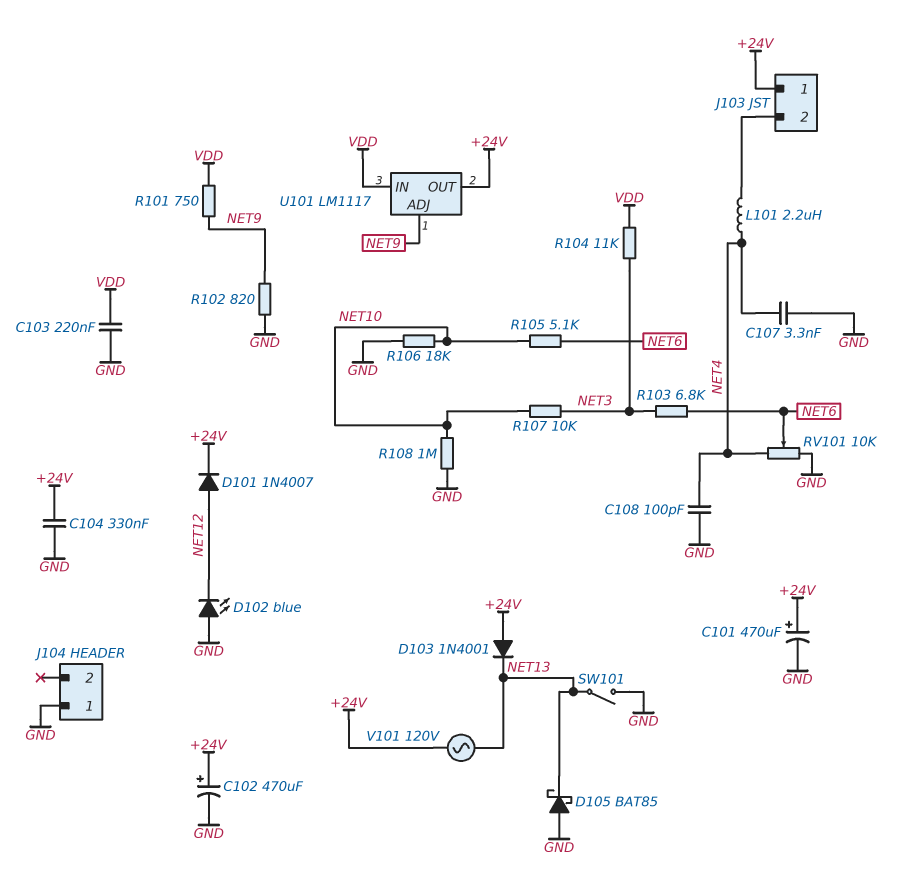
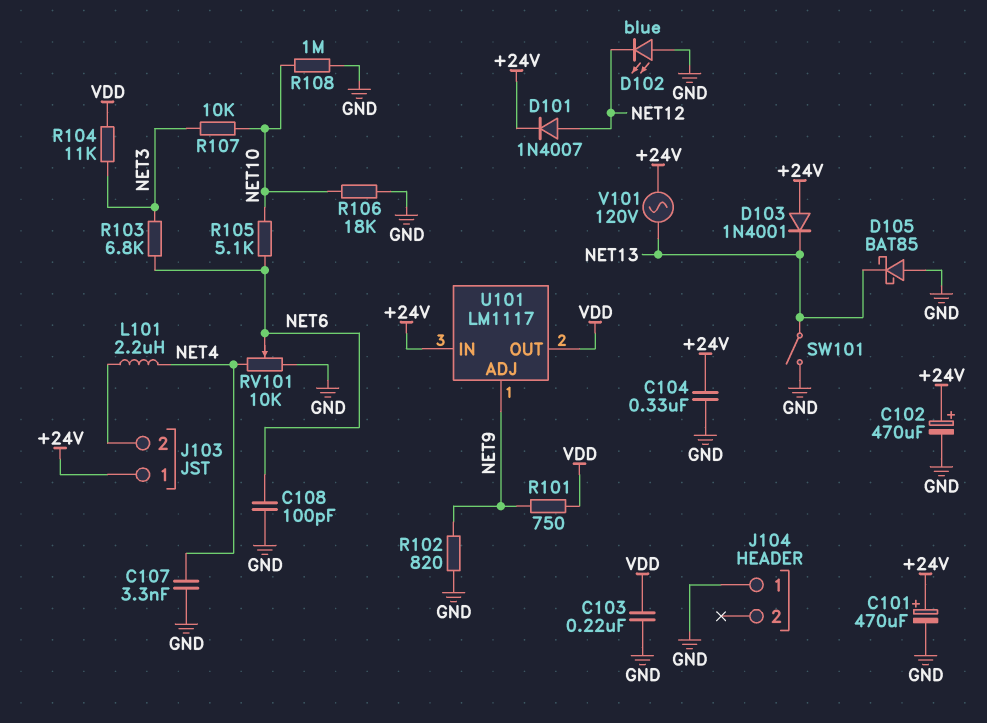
C108: 100pF (GND, NET4) -> 100pF (GND, NET6)
U101 pin IN: VDD -> +24V
U101 pin OUT: +24V -> VDD

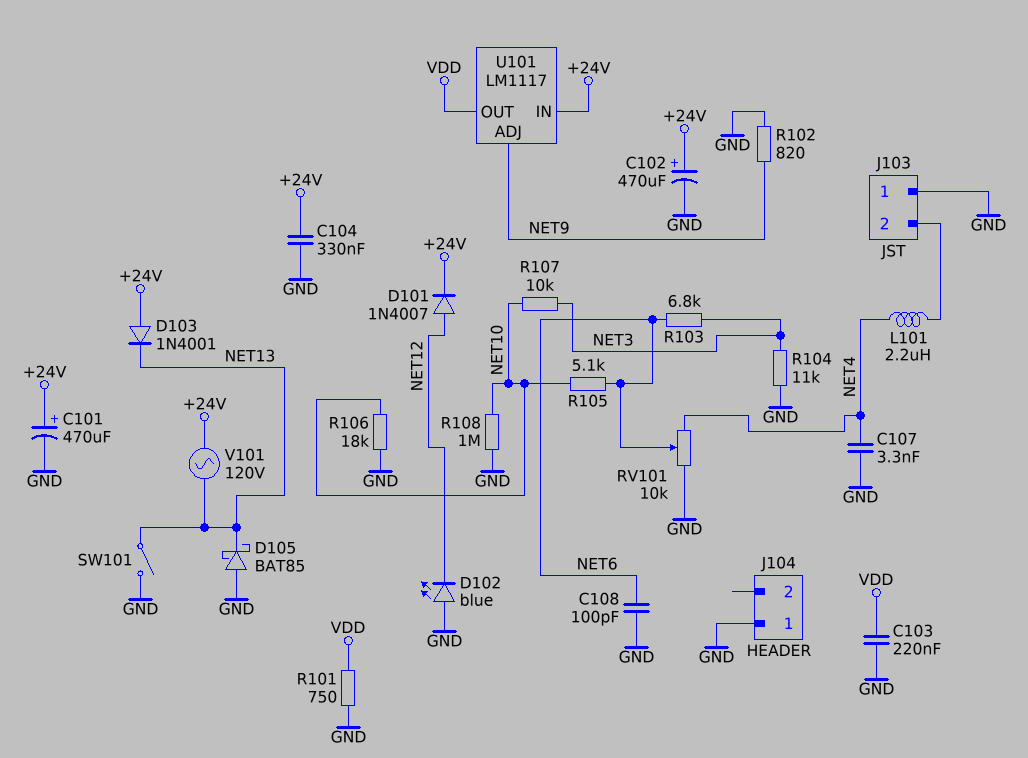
J103 pin 1: +24V -> GND
R101: 750 (NET9, VDD) -> 750 (GND, VDD)
R104: 11k (NET3, VDD) -> 11k (GND, NET3)

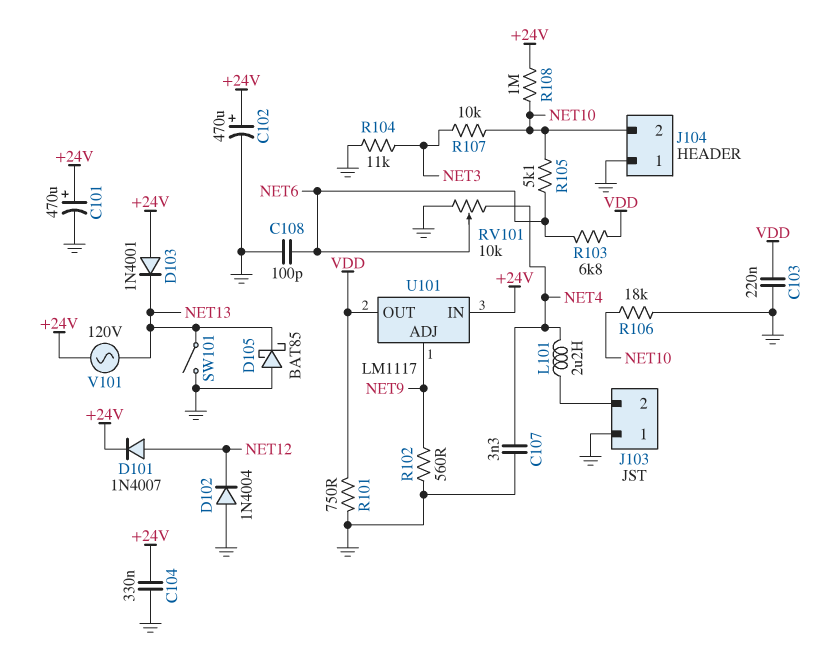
D102: LED blue (A GND, K NET12) -> diode 1N4004 (A GND, K NET12)
J104 pin 2: none -> NET10
R102: 820 (GND, NET9) -> 560 (GND, NET9)
R103: 6.8k (NET3, NET6) -> 6.8k (NET6, VDD)
R108: 1M (GND, NET10) -> 1M (+24V, NET10)

